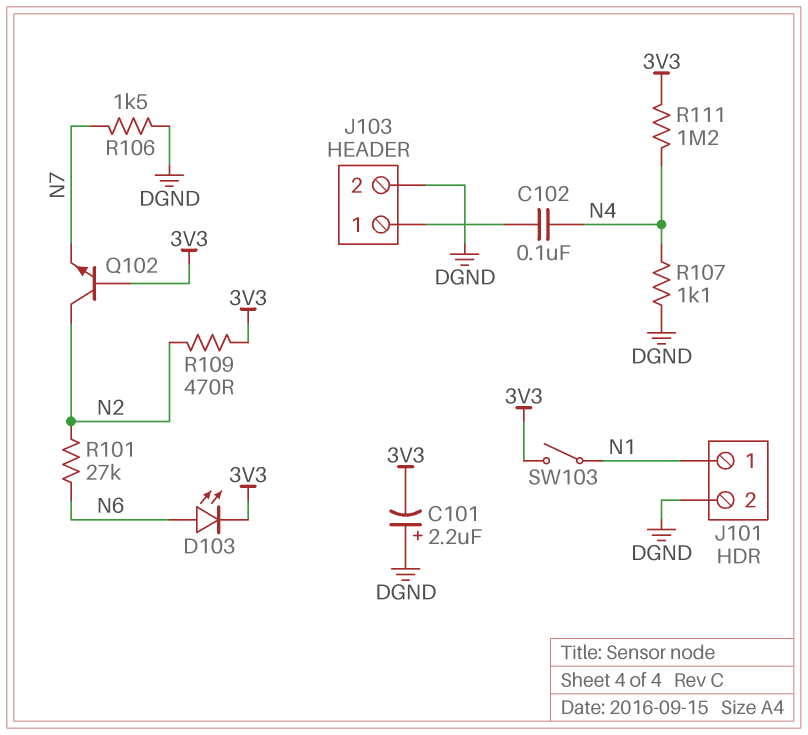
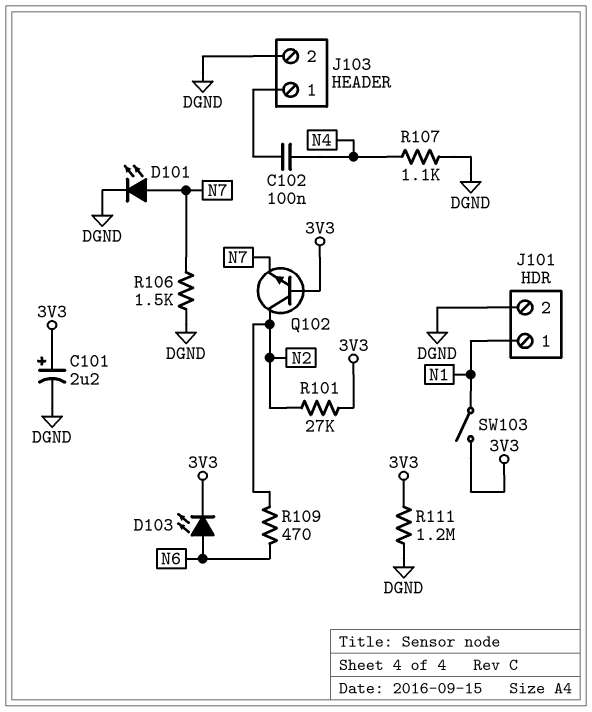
C101: 2.2uF (plus DGND, minus 3V3) -> 2.2uF (plus 3V3, minus DGND)
D101: none -> LED (A N7, K DGND)
R101: 27k (N2, N6) -> 27k (3V3, N2)
R109: 470 (3V3, N2) -> 470 (N2, N6)
R111: 1.2M (3V3, N4) -> 1.2M (3V3, DGND)

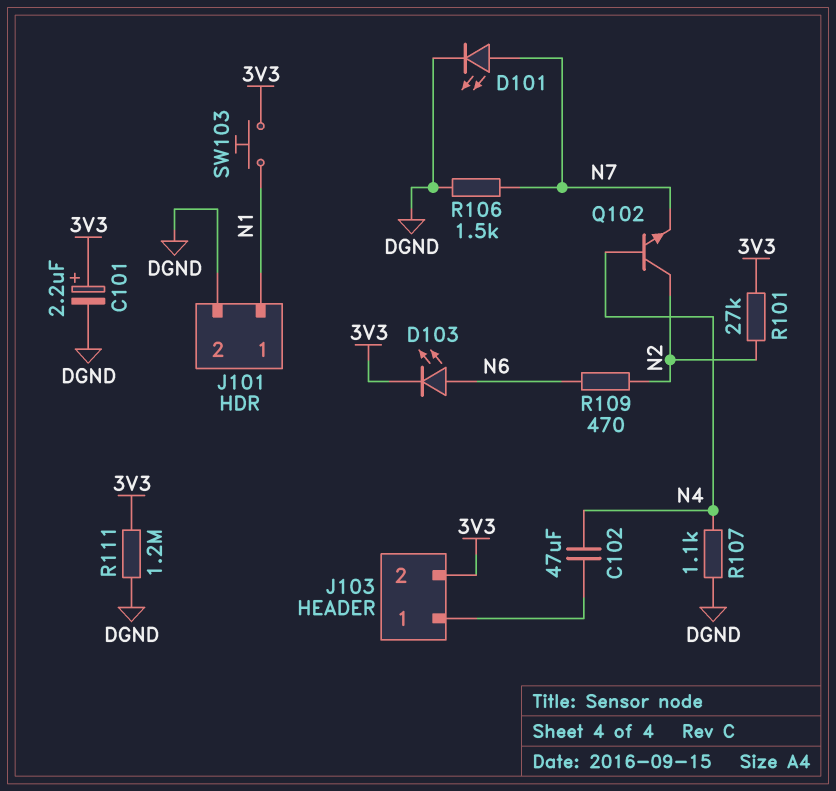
C102: 100nF (J103/1, N4) -> 47uF (J103/1, N4)
J103 pin 2: DGND -> 3V3
Q102: NPN (B 3V3, C N2, E N7) -> NPN (B N4, C N2, E N7)
SW103: switch (3V3, N1) -> button (3V3, N1)

